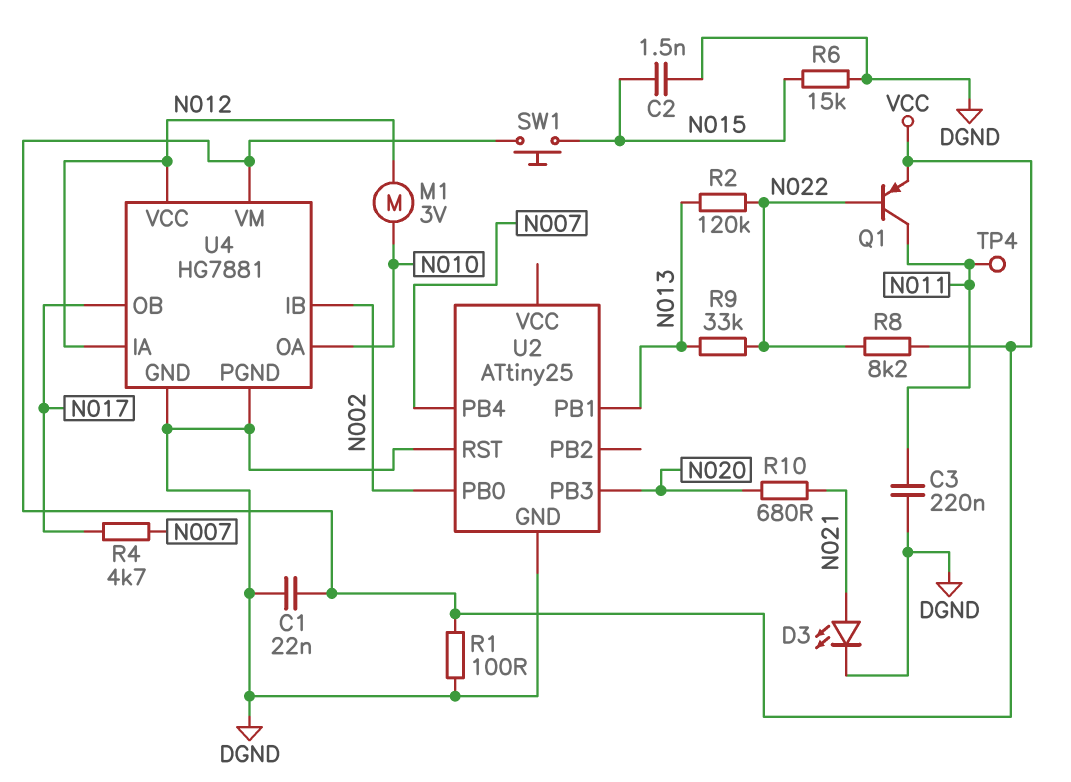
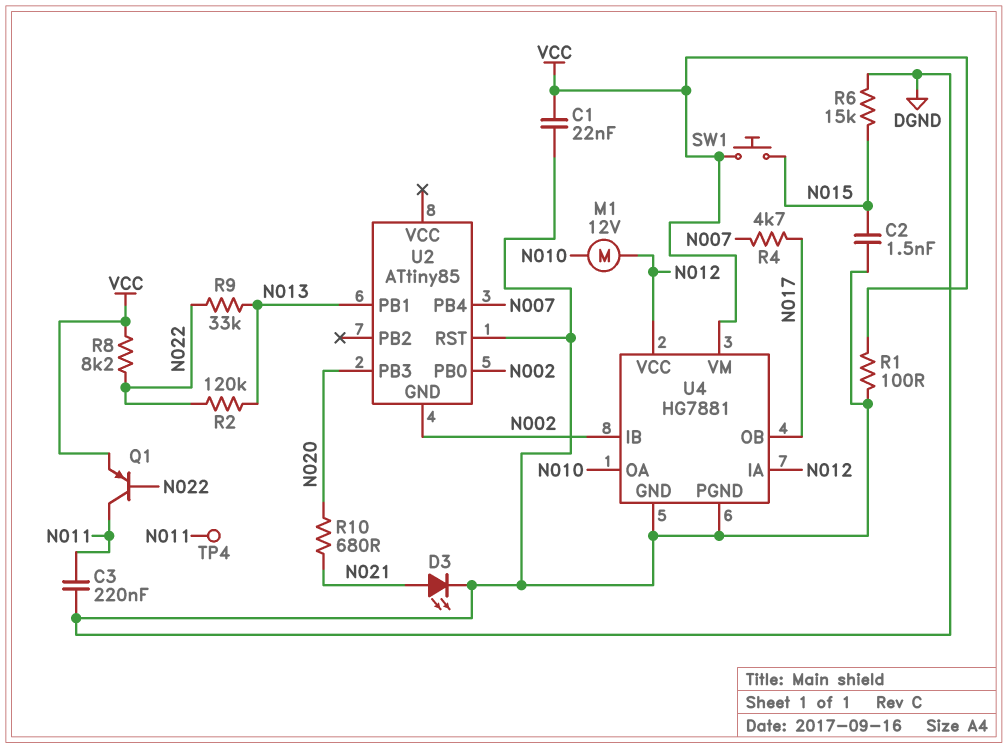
M1: motor 3V (N010, N012) -> motor 12V (N010, N012)
U2: ATtiny25 -> ATtiny85
U2 pin GND: DGND -> N002

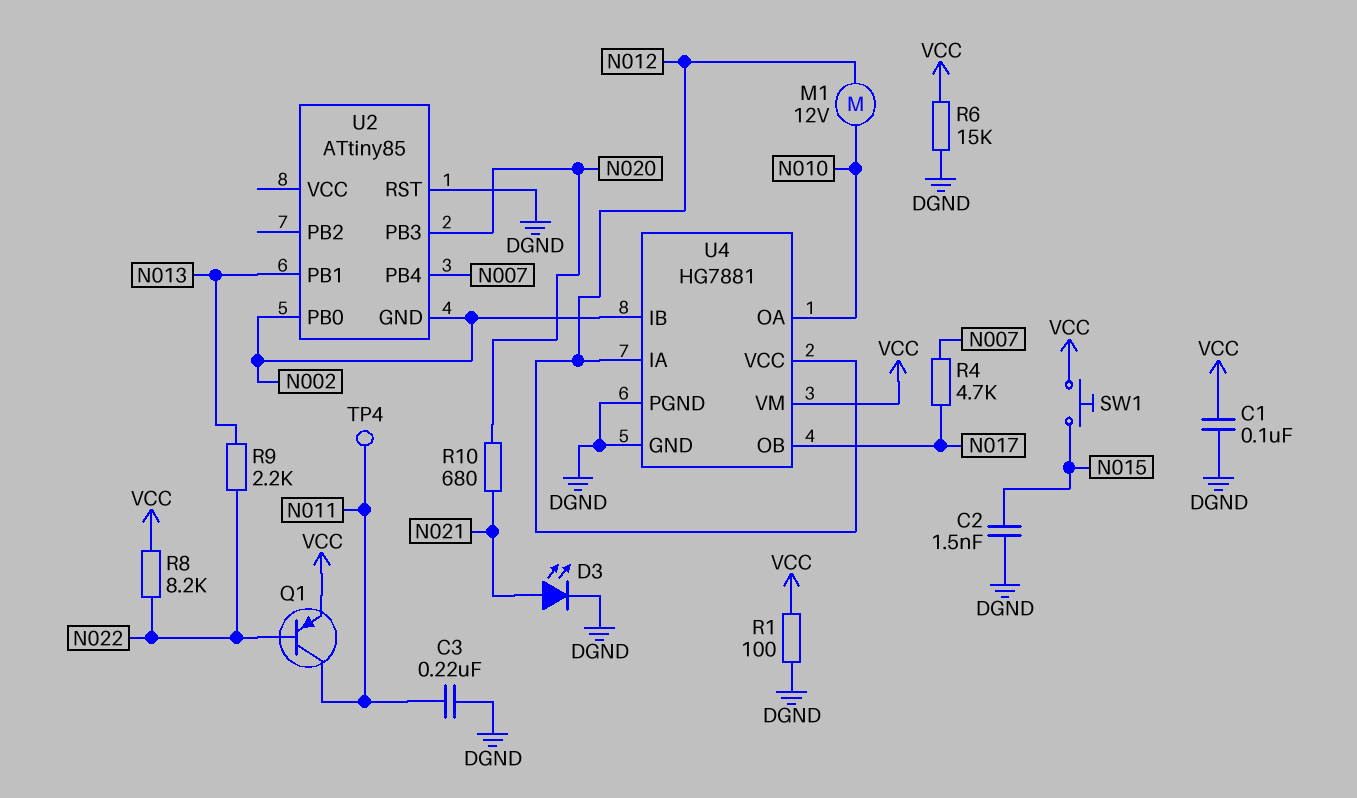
C1: 22nF (DGND, VCC) -> 100nF (DGND, VCC)
R2: 120k (N013, N022) -> none
R6: 15k (DGND, N015) -> 15k (DGND, VCC)
R9: 33k (N013, N022) -> 2.2k (N013, N022)

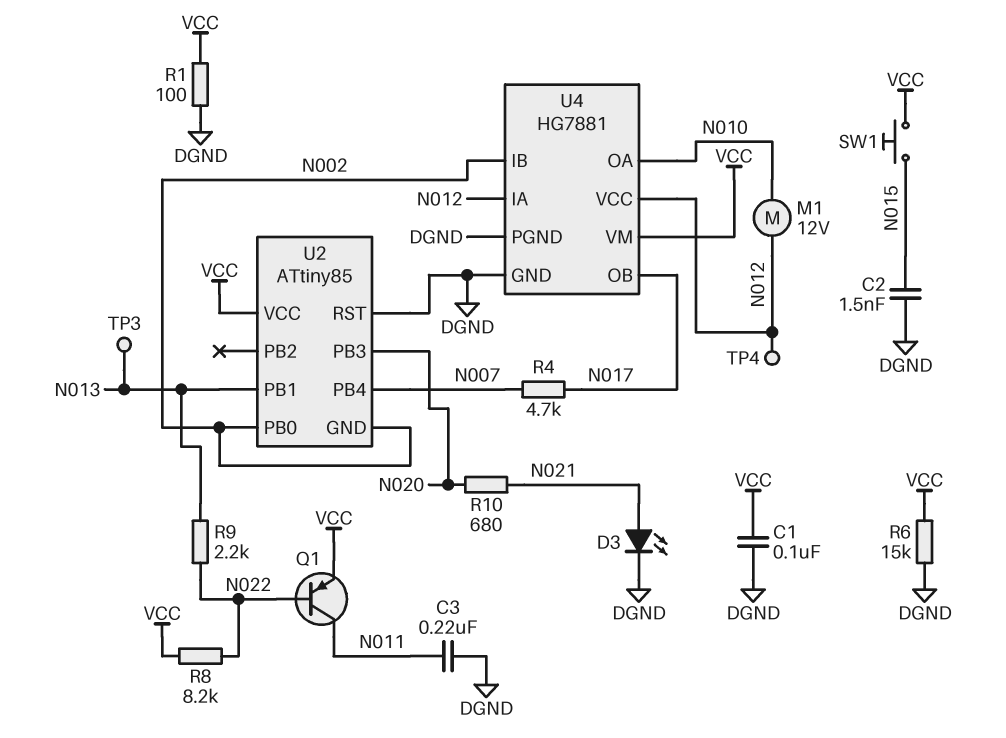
TP3: none -> test point (N013)
TP4: test point (N011) -> test point (N012)
U2 pin VCC: none -> VCC

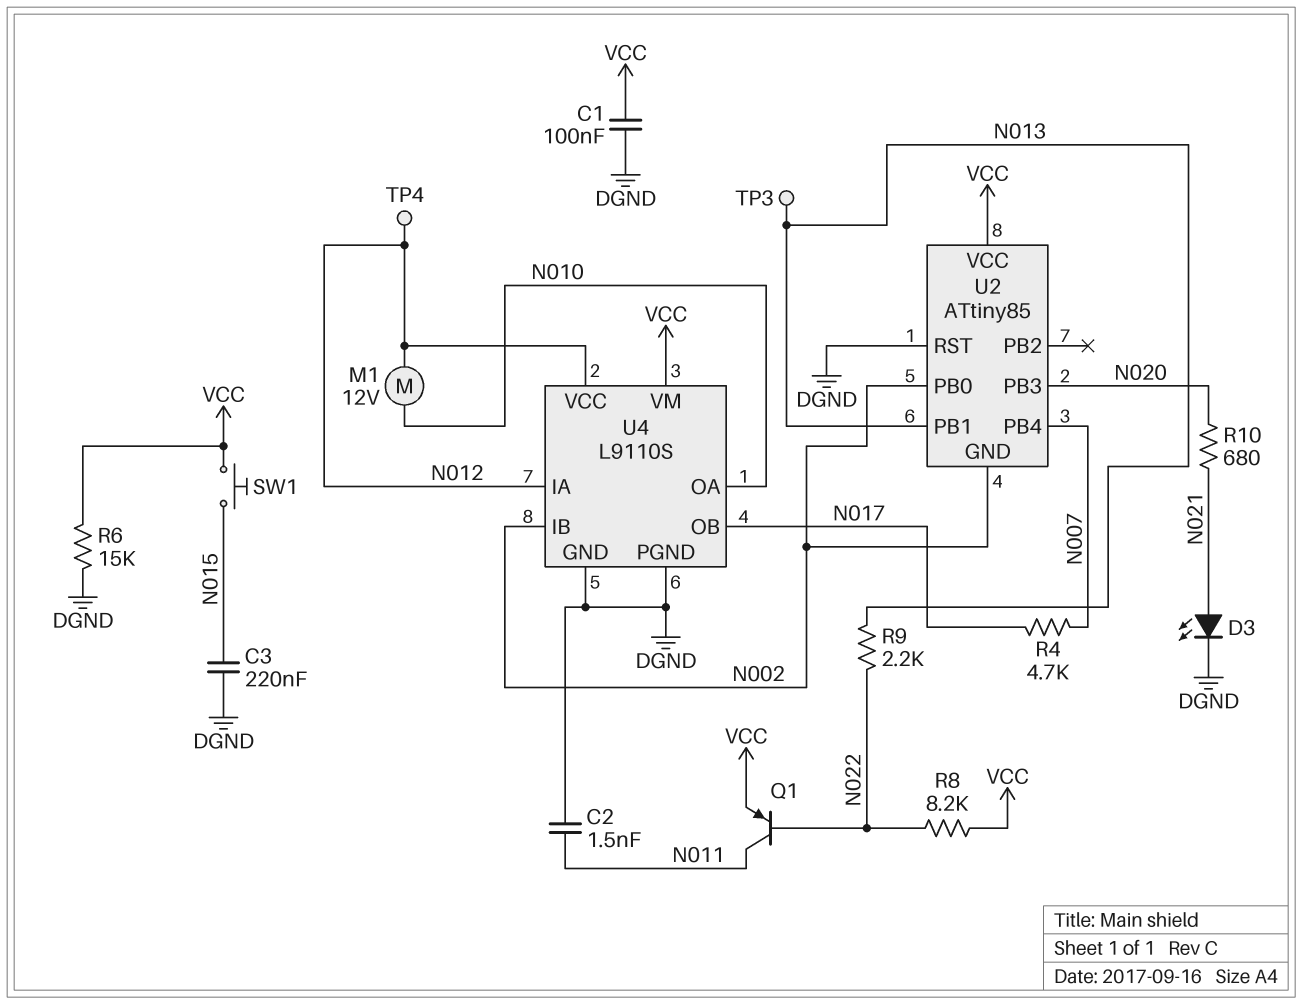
C2: 1.5nF (DGND, N015) -> 1.5nF (DGND, N011)
C3: 220nF (DGND, N011) -> 220nF (DGND, N015)
R1: 100 (DGND, VCC) -> none
U4: HG7881 -> L9110S

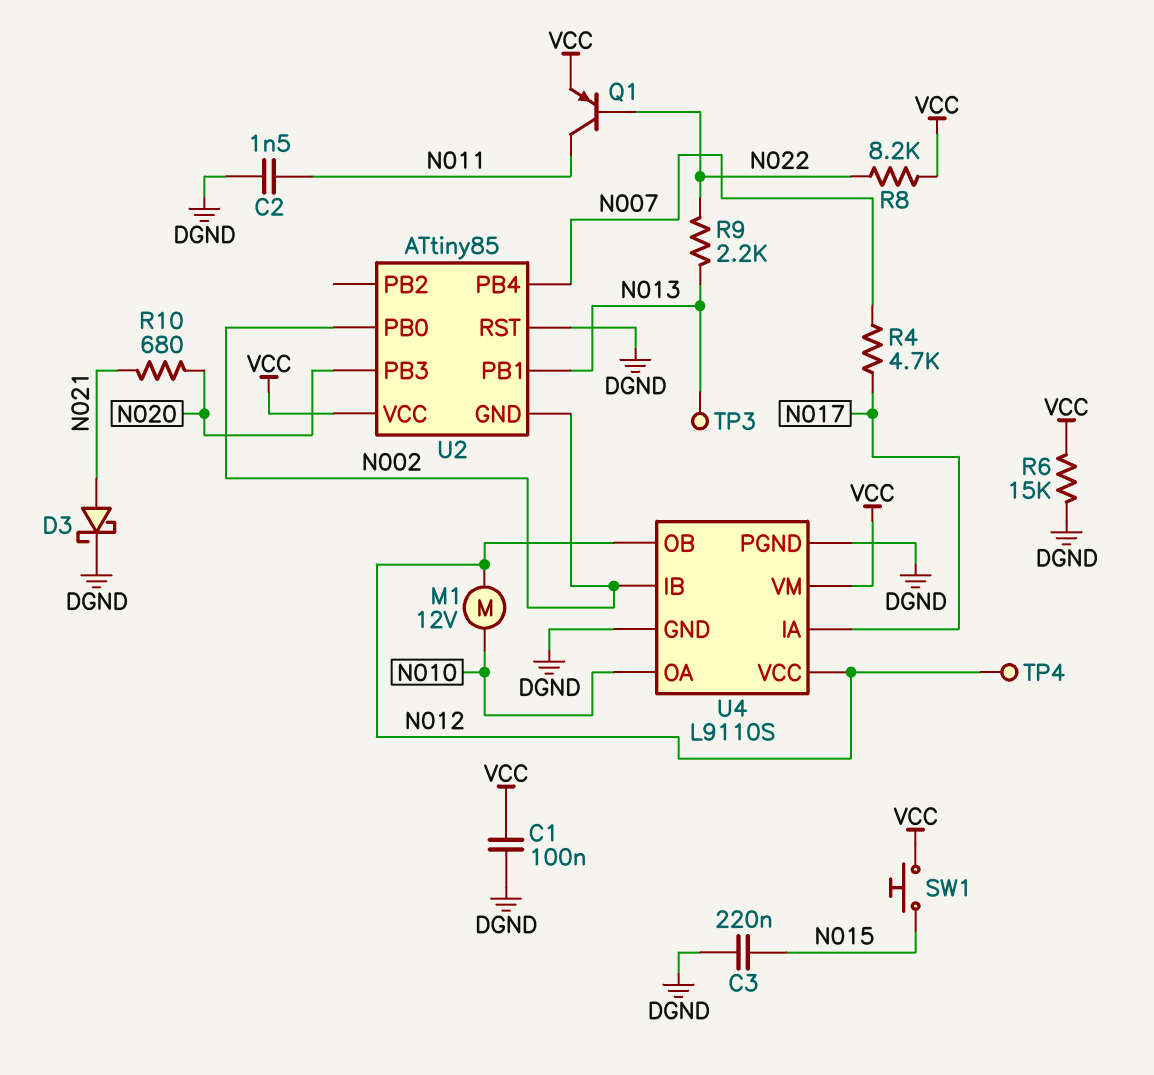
D3: LED (A N021, K DGND) -> schottky (A N021, K DGND)
U4 pin IA: N012 -> N017
U4 pin OB: N017 -> N012

